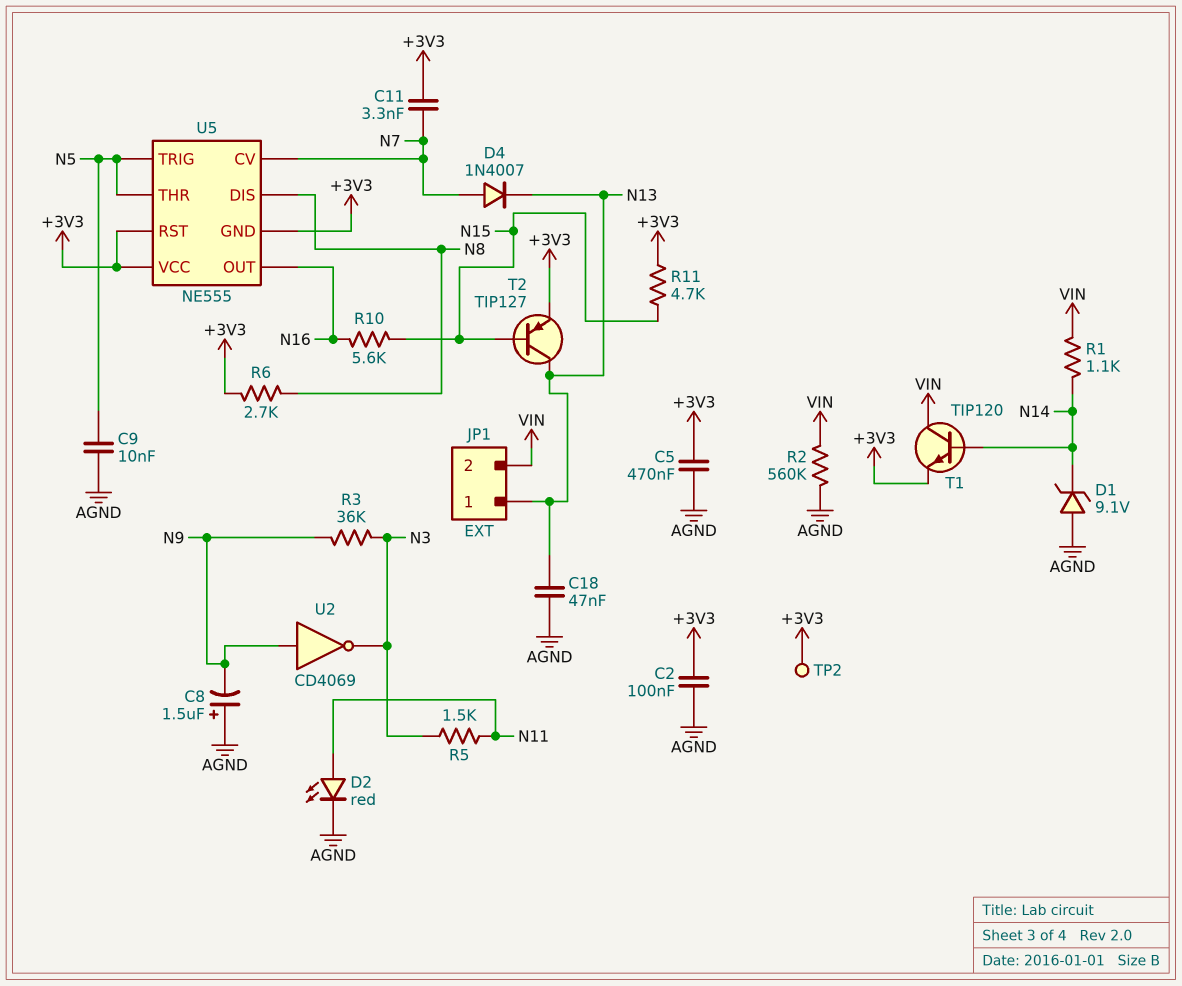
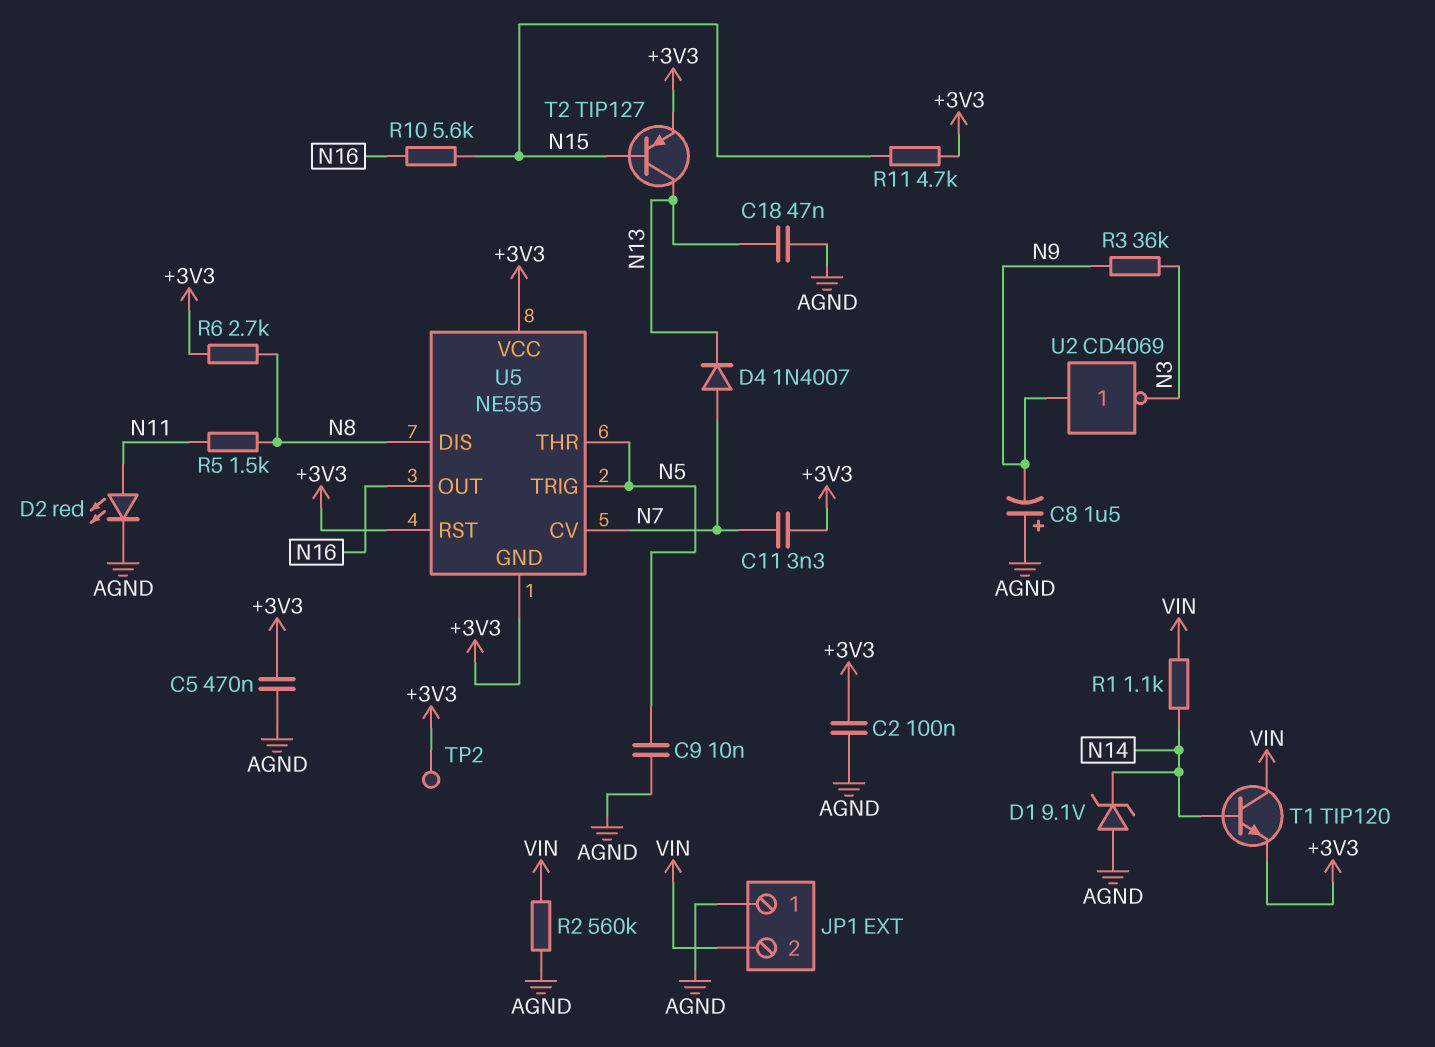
JP1 pin 1: N13 -> AGND
R5: 1.5k (N3, N11) -> 1.5k (N8, N11)

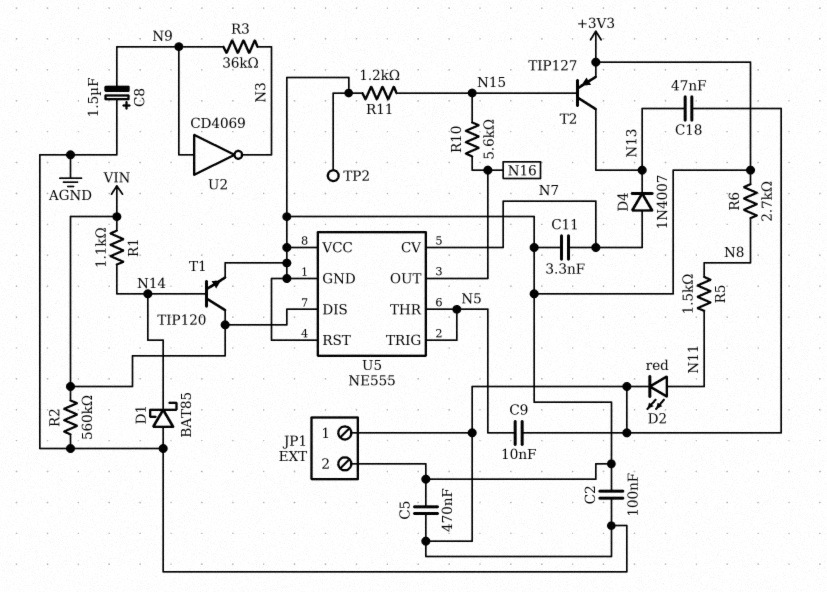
D1: zener 9.1V (A AGND, K N14) -> schottky BAT85 (A AGND, K N14)
JP1 pin 2: VIN -> +3V3
R11: 4.7k (+3V3, N15) -> 1.2k (+3V3, N15)
U5 pin DIS: N8 -> VIN

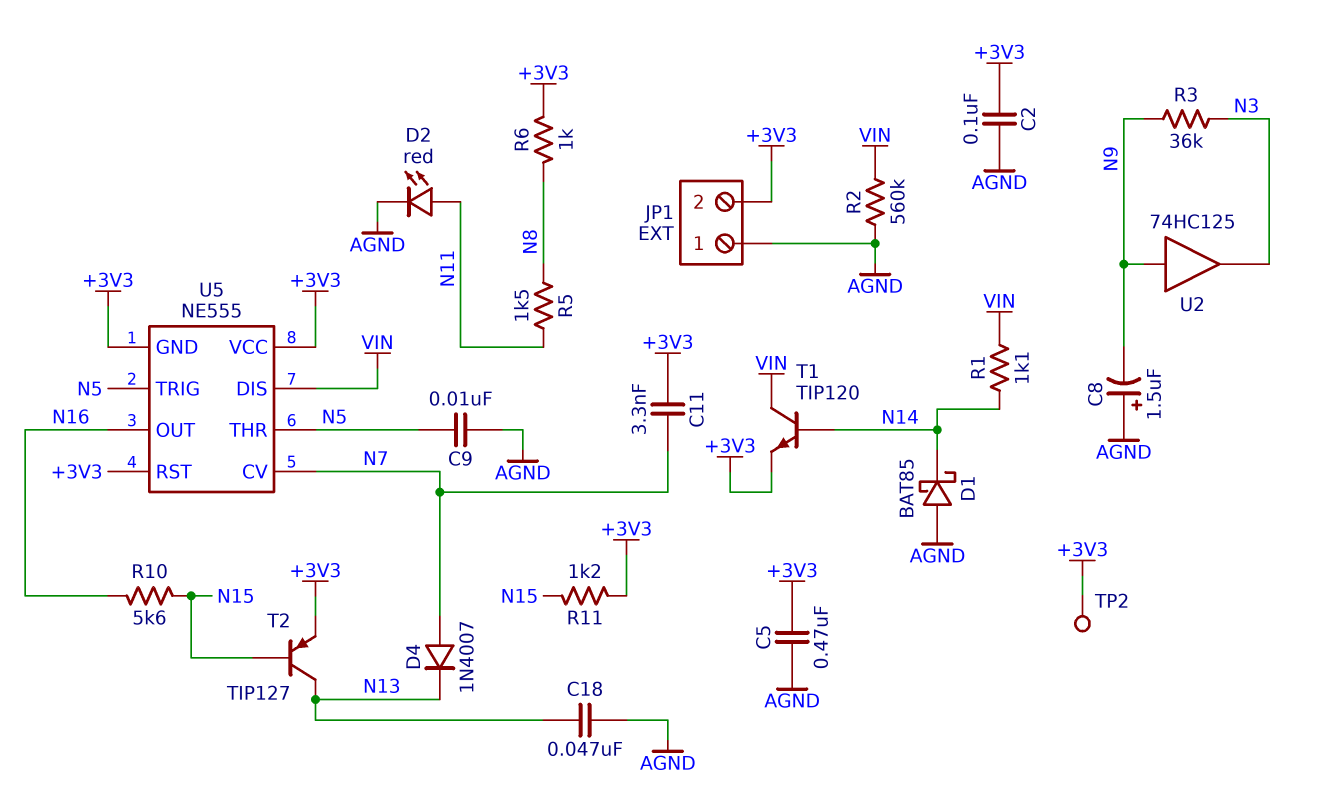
R6: 2.7k (+3V3, N8) -> 1k (+3V3, N8)
U2: NOT CD4069 (in N9, out N3) -> buffer 74HC125 (in N9, out N3)

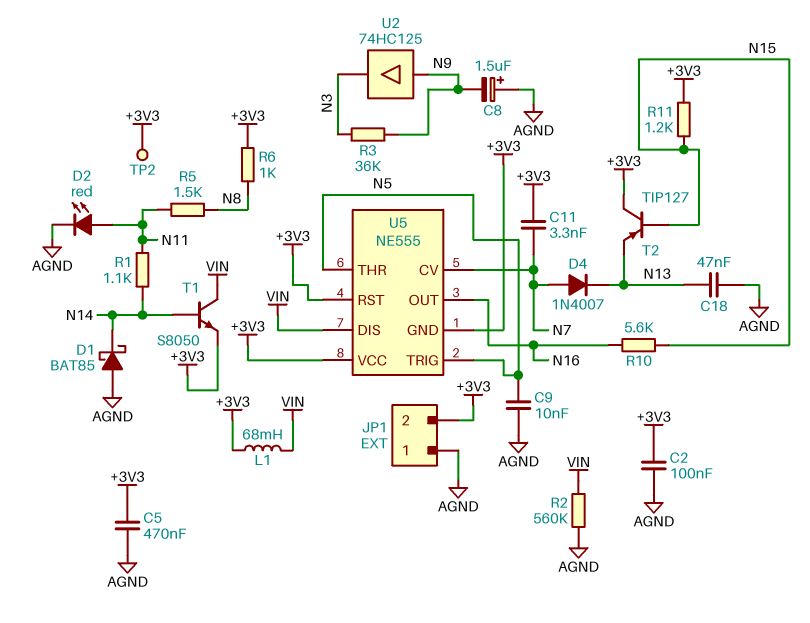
L1: none -> 68mH (+3V3, VIN)
R1: 1.1k (N14, VIN) -> 1.1k (N11, N14)
T1: NPN TIP120 (B N14, C VIN, E +3V3) -> NPN S8050 (B N14, C VIN, E +3V3)
T2: PNP TIP127 (B N15, C N13, E +3V3) -> PNP TIP127 (B N15, C +3V3, E N13)

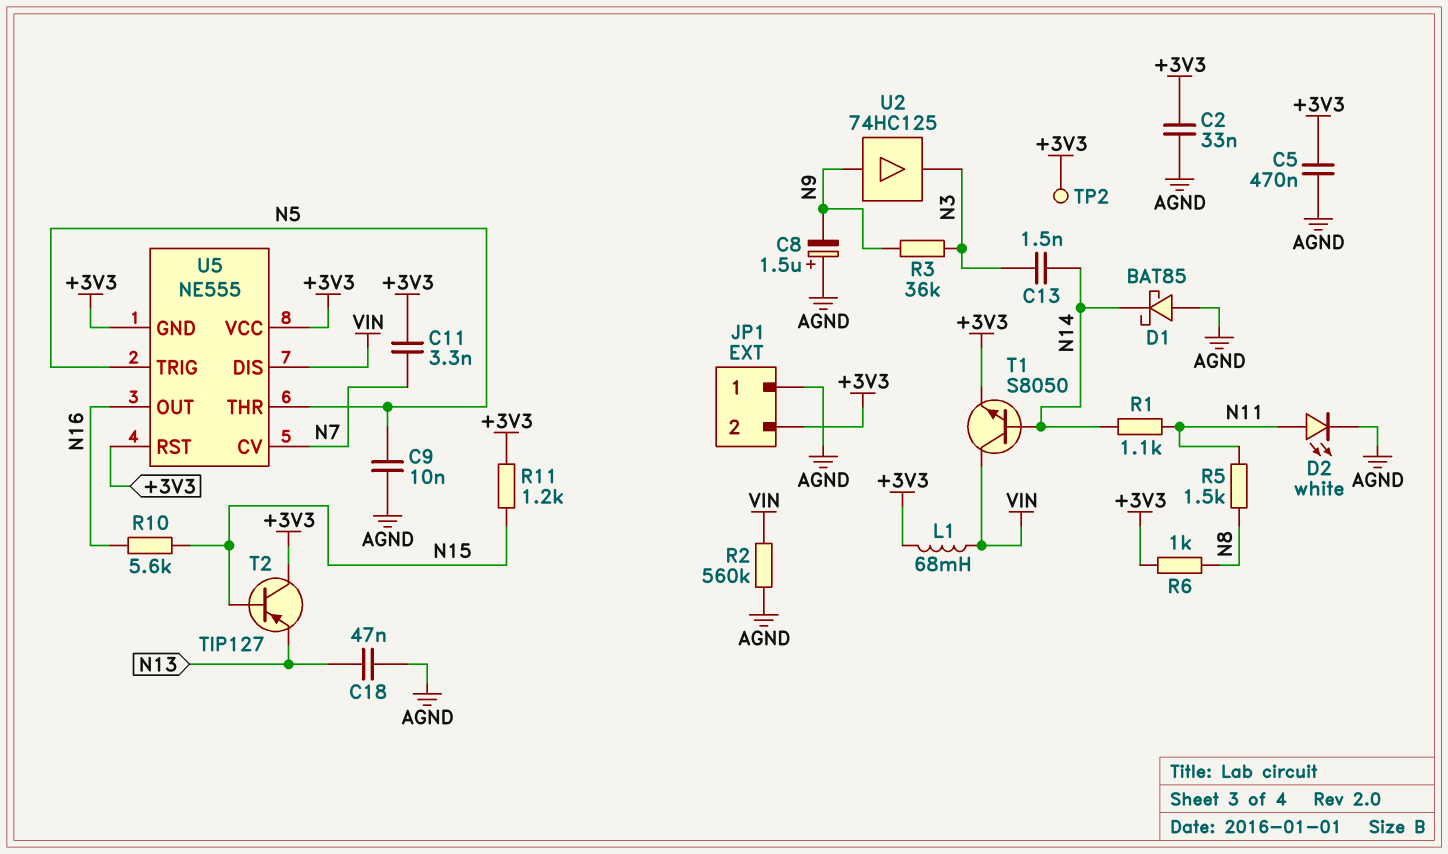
C2: 100nF (+3V3, AGND) -> 33nF (+3V3, AGND)
C13: none -> 1.5nF (N3, N14)
D2: LED red (A N11, K AGND) -> LED white (A N11, K AGND)
D4: diode 1N4007 (A N7, K N13) -> none

